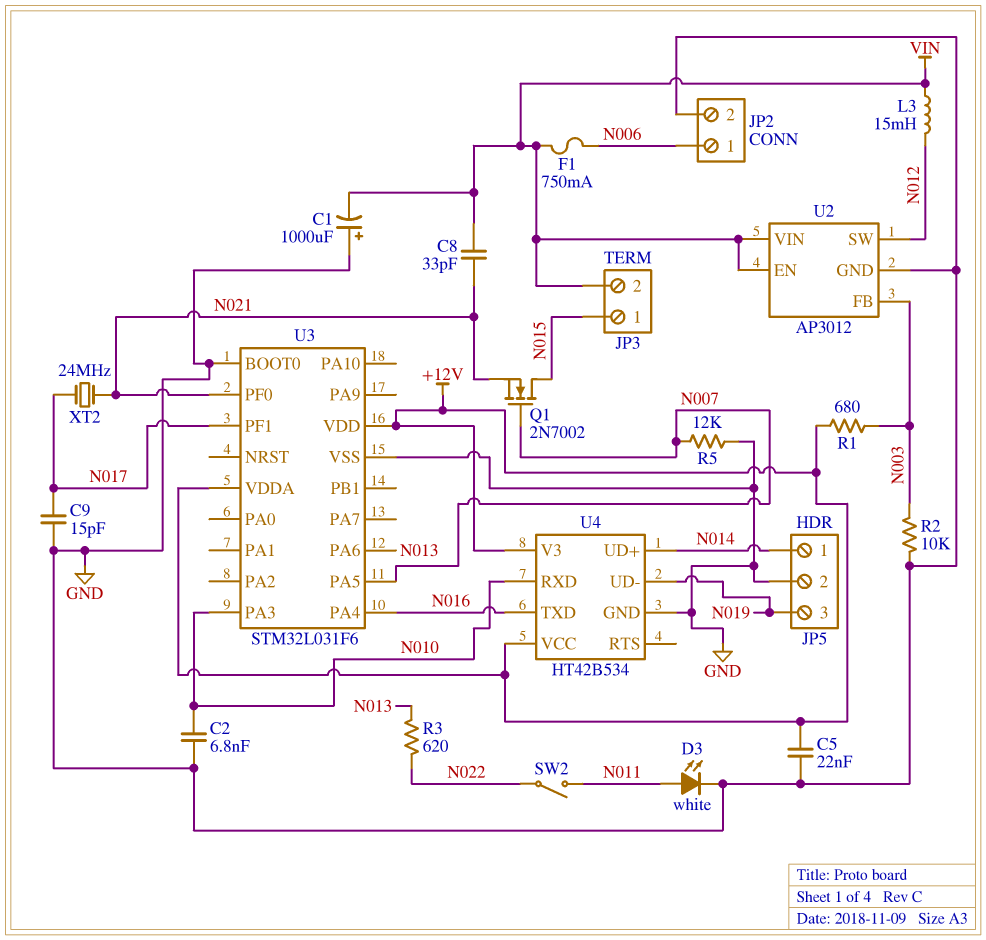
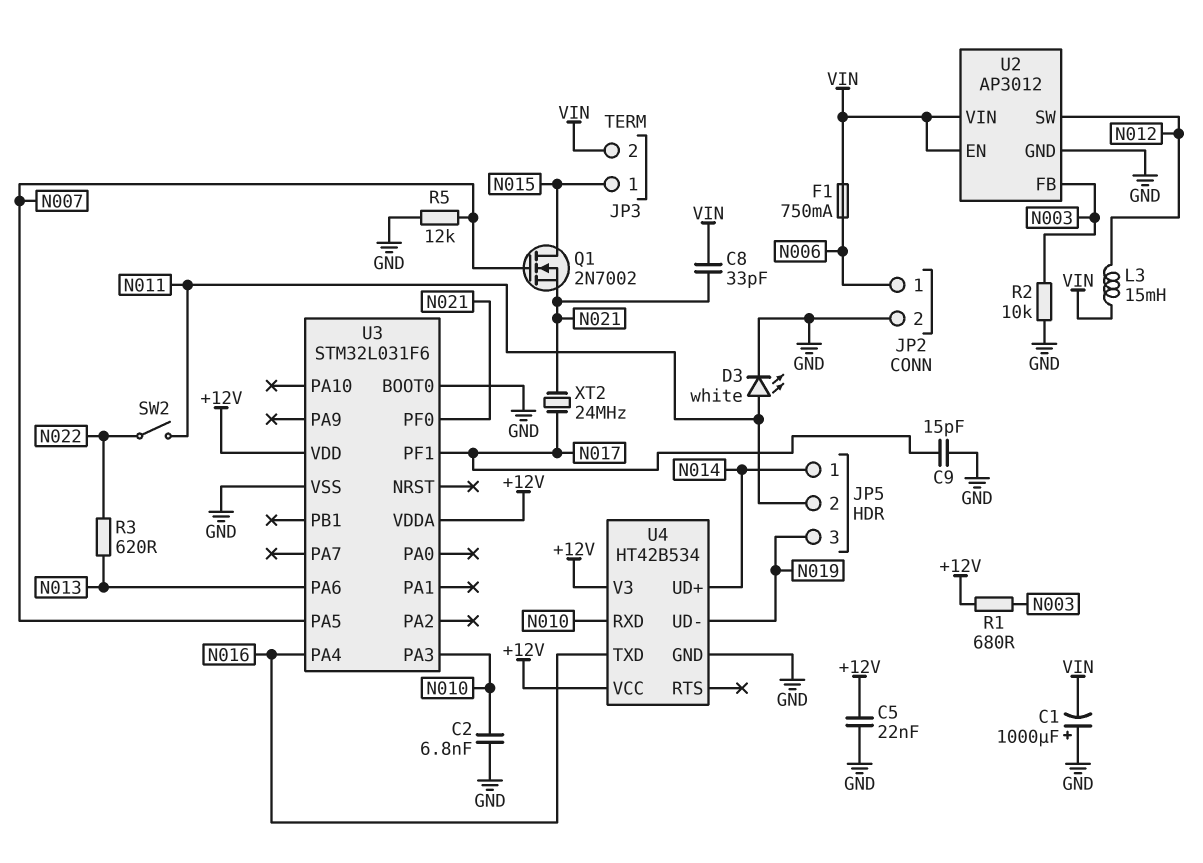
JP5 pin 2: GND -> N011

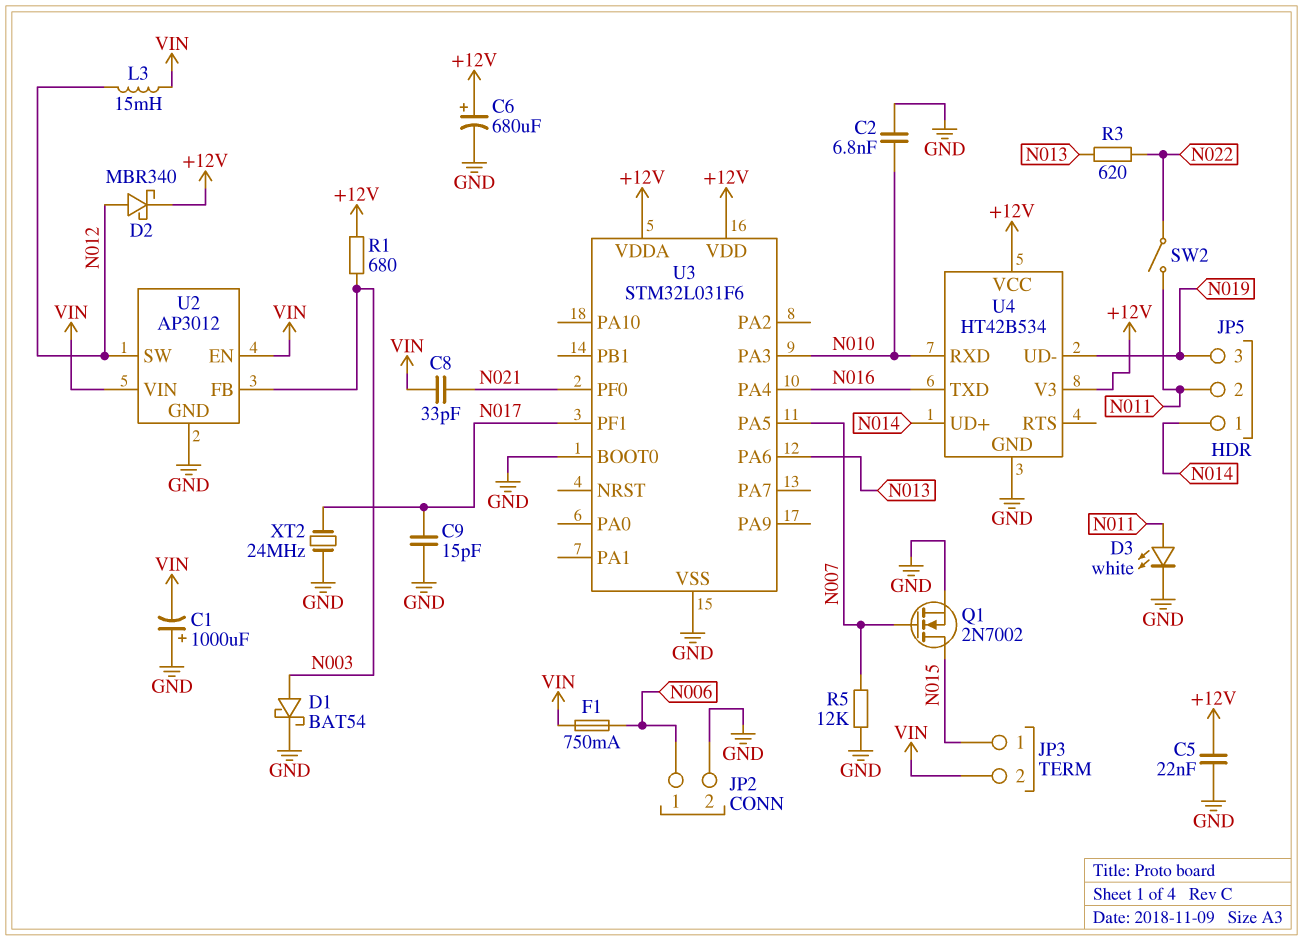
C6: none -> 680uF (plus +12V, minus GND)
D1: none -> schottky BAT54 (A N003, K GND)
D2: none -> schottky MBR340 (A N012, K +12V)
Q1: NMOS 2N7002 (G N007, D N015, S N021) -> NMOS 2N7002 (G N007, D N015, S GND)
R2: 10k (GND, N003) -> none
XT2: 24MHz (N017, N021) -> 24MHz (GND, N017)

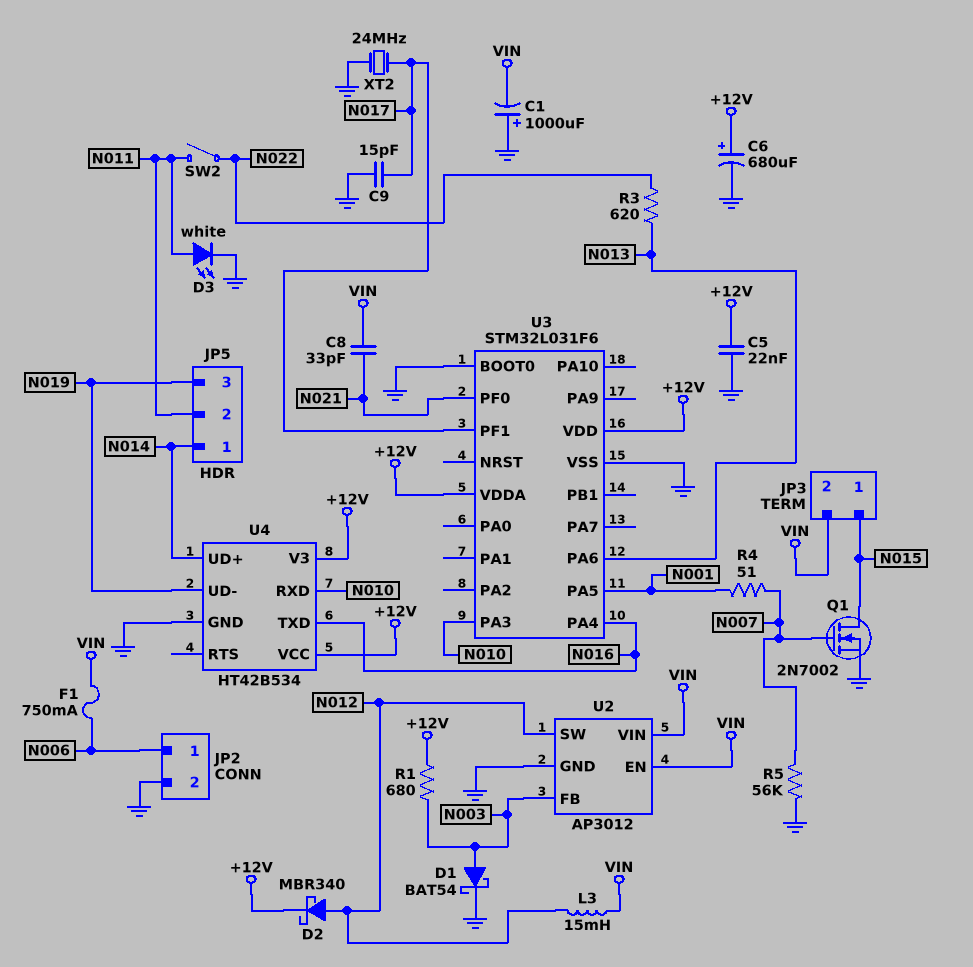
C2: 6.8nF (GND, N010) -> none
R4: none -> 51 (N001, N007)
R5: 12k (GND, N007) -> 56k (GND, N007)
U3 pin PA5: N007 -> N001

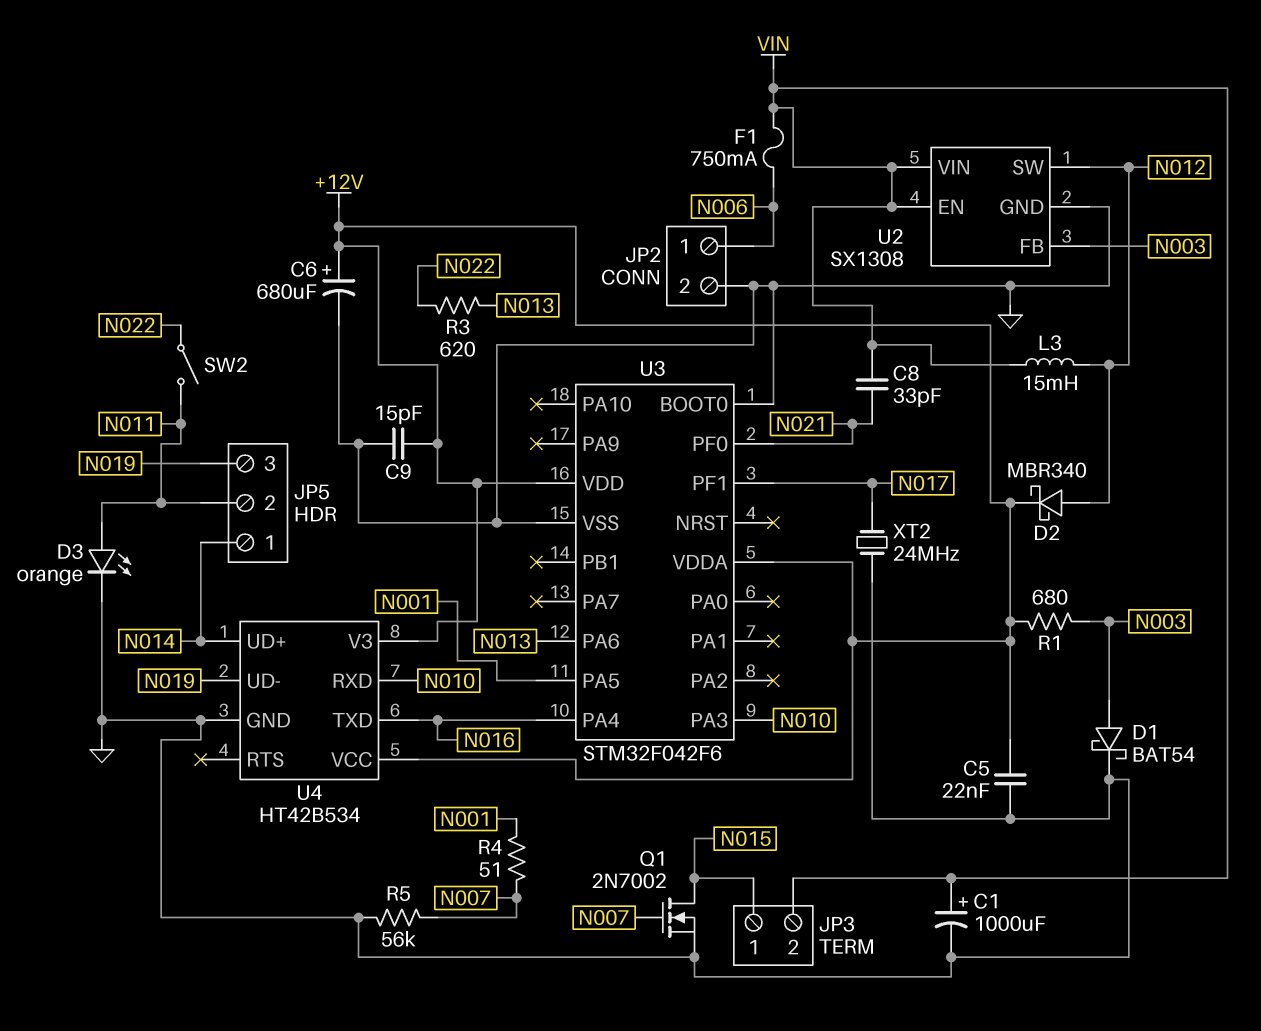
C1: 1000uF (plus GND, minus VIN) -> 1000uF (plus VIN, minus GND)
C9: 15pF (GND, N017) -> 15pF (+12V, GND)
D3: LED white (A N011, K GND) -> LED orange (A N011, K GND)
U2: AP3012 -> SX1308
U3: STM32L031F6 -> STM32F042F6

